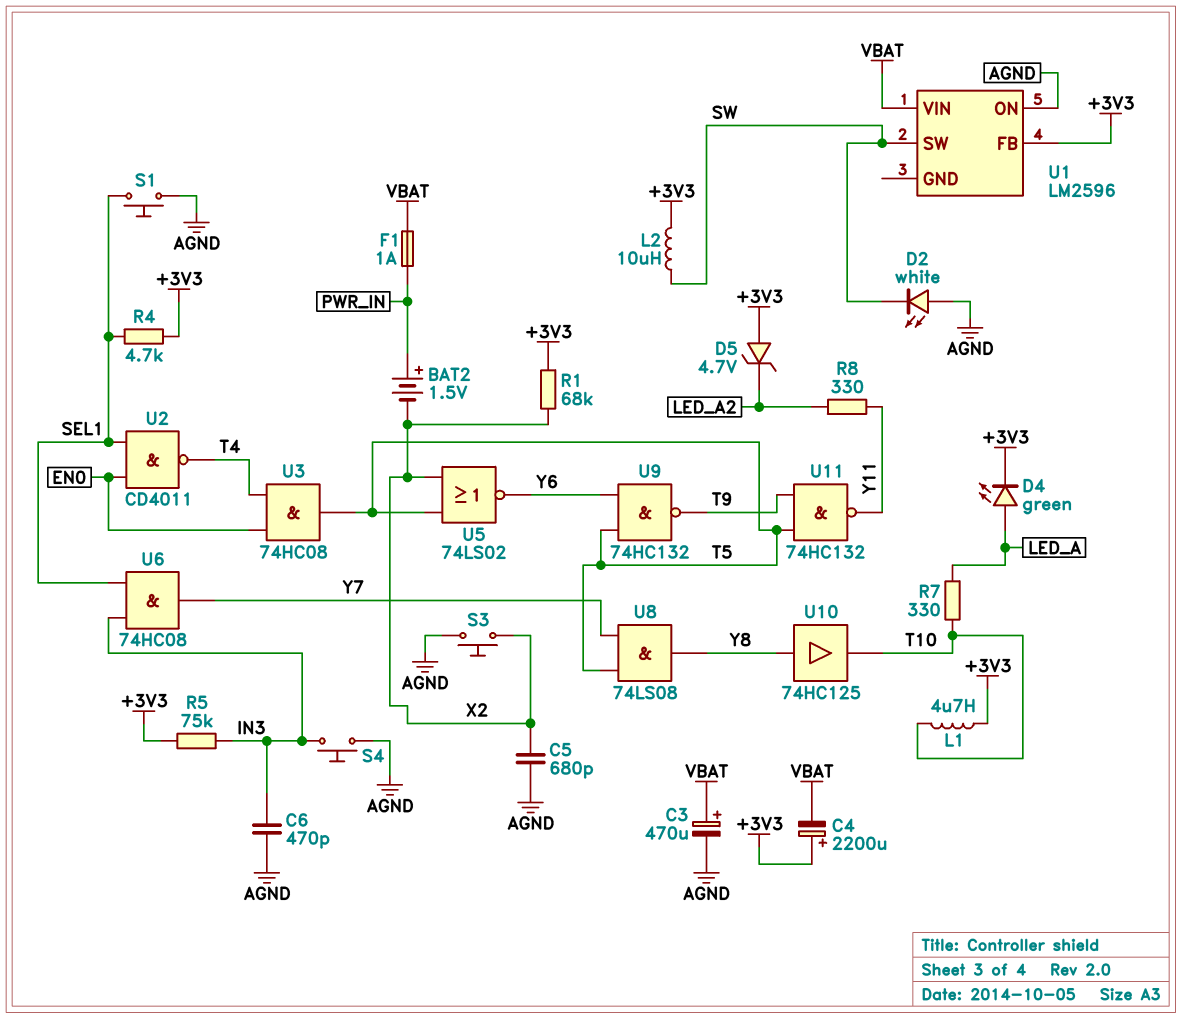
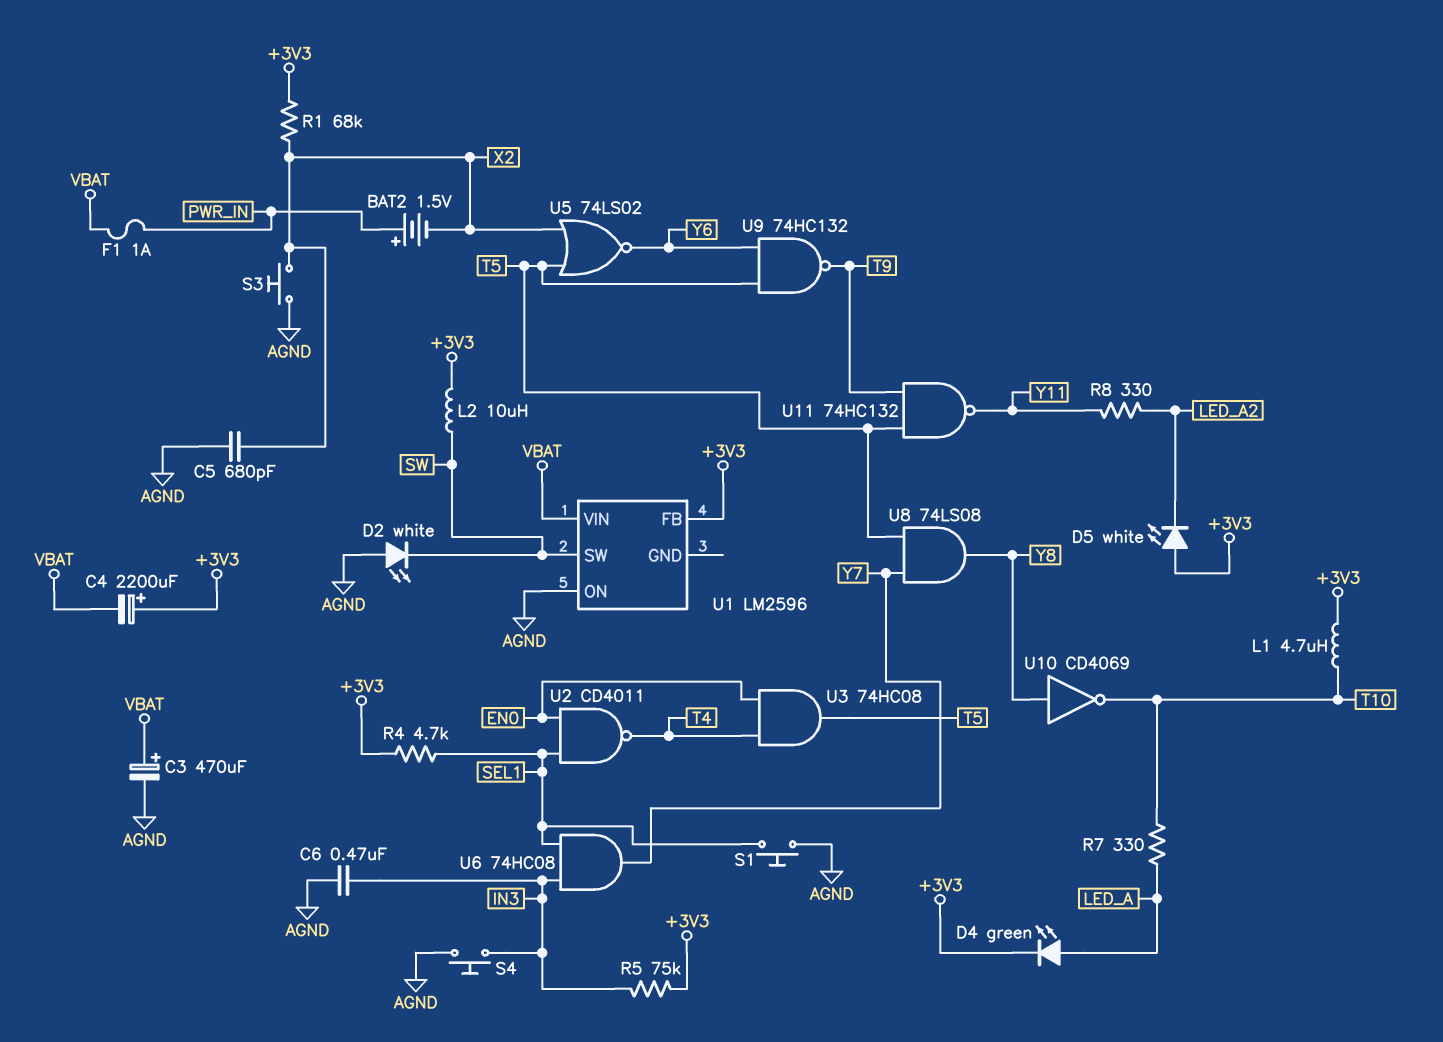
C6: 470pF (AGND, IN3) -> 470nF (AGND, IN3)
D5: zener 4.7V (A +3V3, K LED_A2) -> LED white (A +3V3, K LED_A2)
U10: buffer 74HC125 (in Y8, out T10) -> NOT CD4069 (in Y8, out T10)

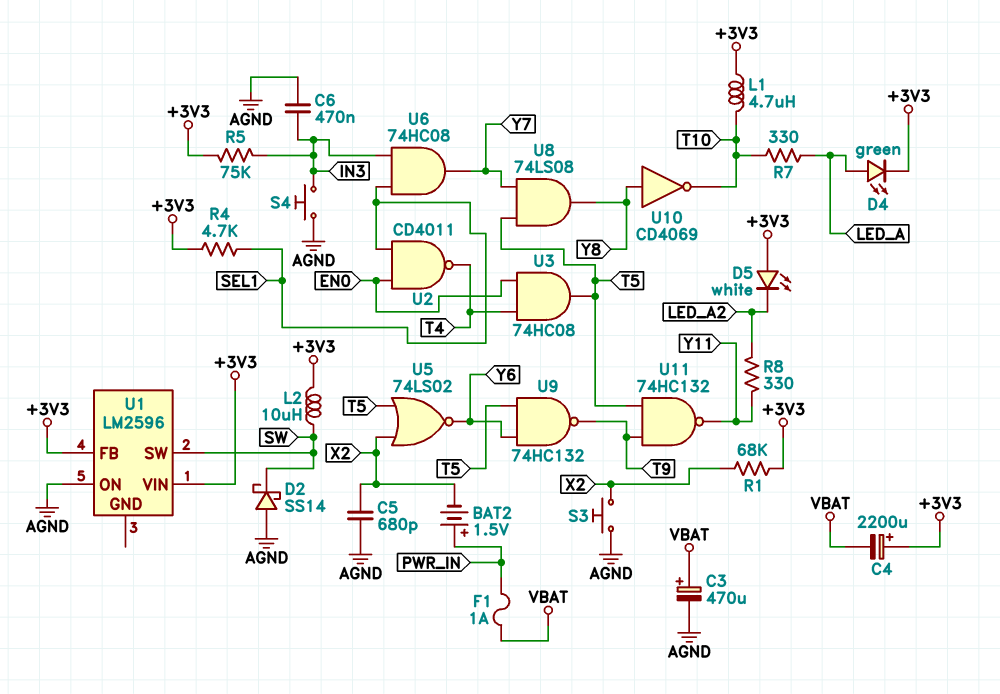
D2: LED white (A AGND, K SW) -> schottky SS14 (A AGND, K SW)
S1: button (AGND, SEL1) -> none
U1 pin VIN: VBAT -> +3V3

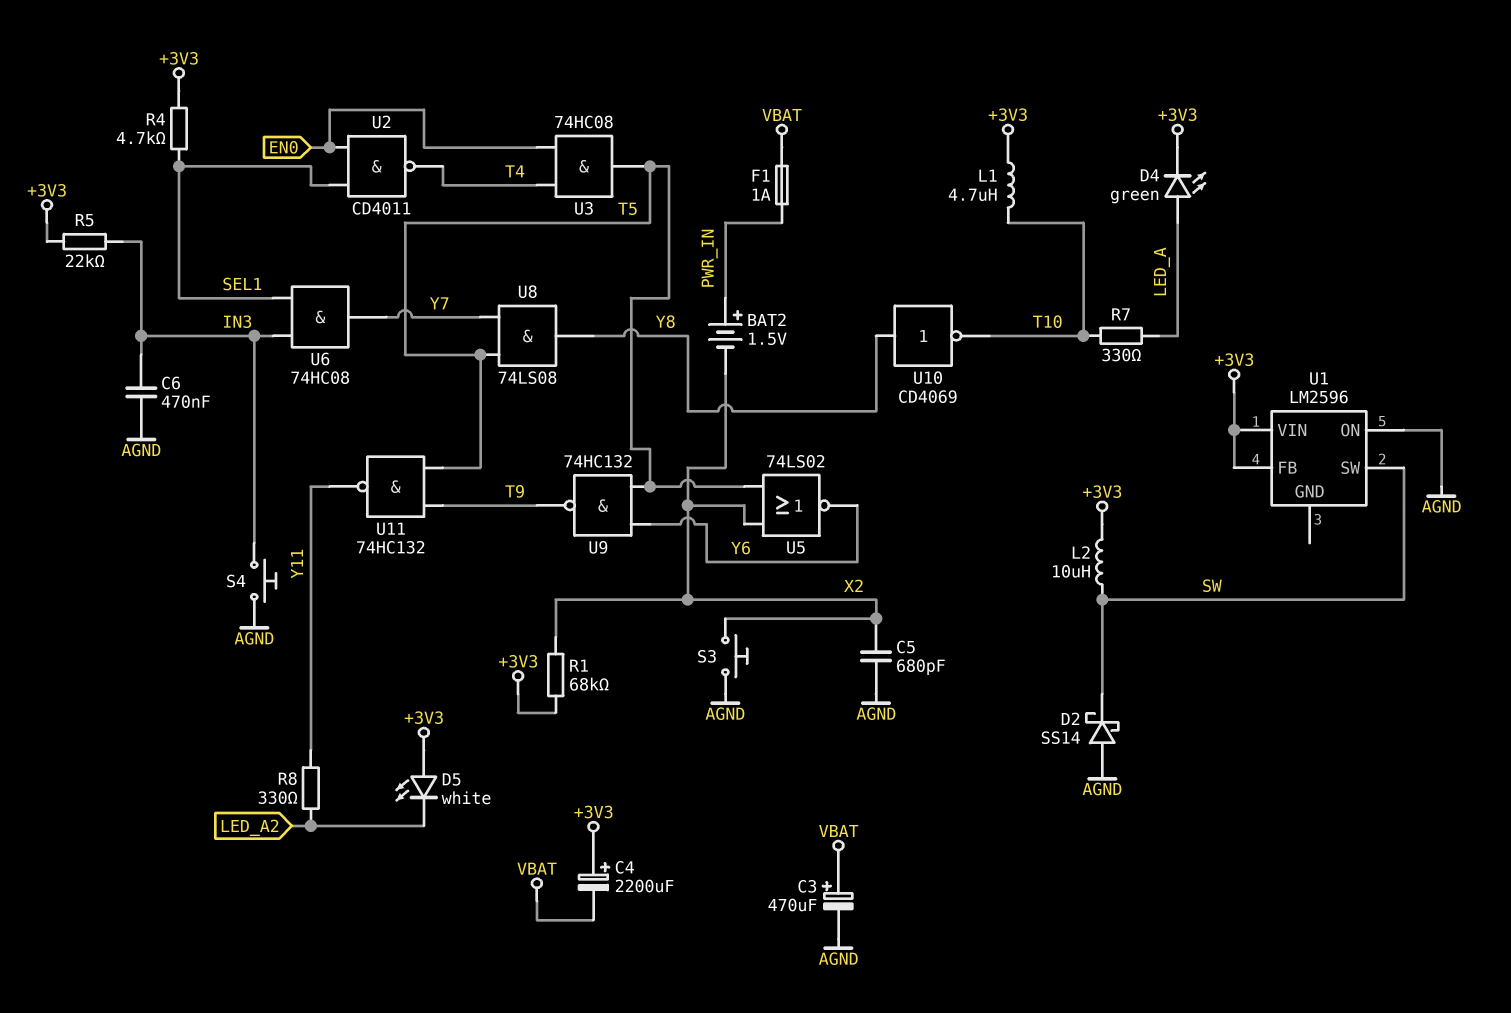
R5: 75k (+3V3, IN3) -> 22k (+3V3, IN3)

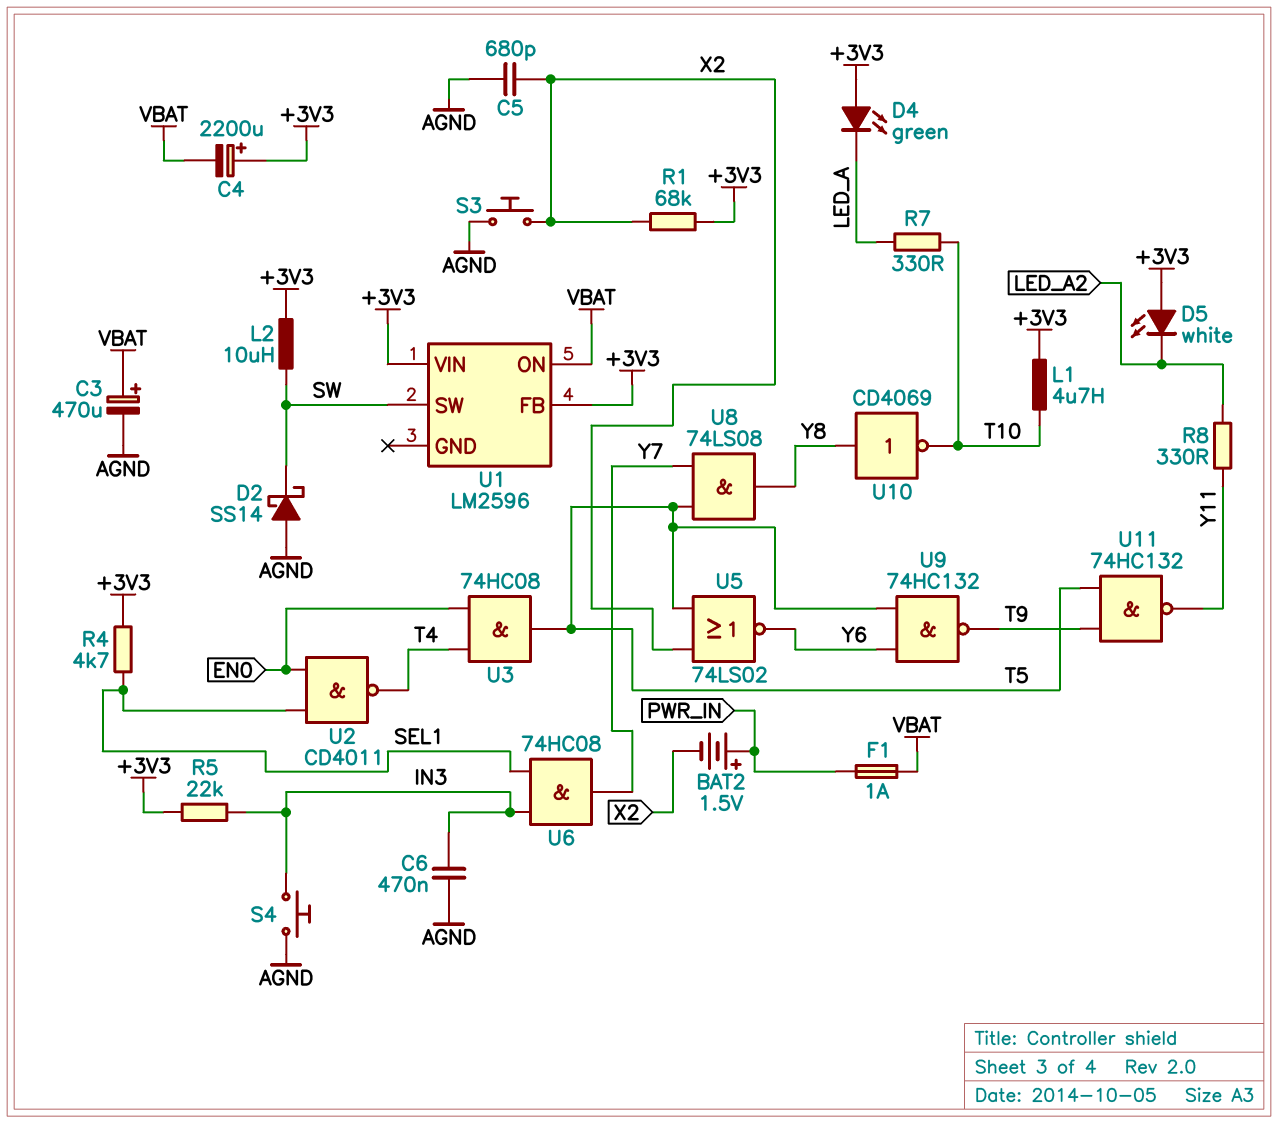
D4: LED green (A LED_A, K +3V3) -> LED green (A +3V3, K LED_A)
U1 pin ON: AGND -> VBAT

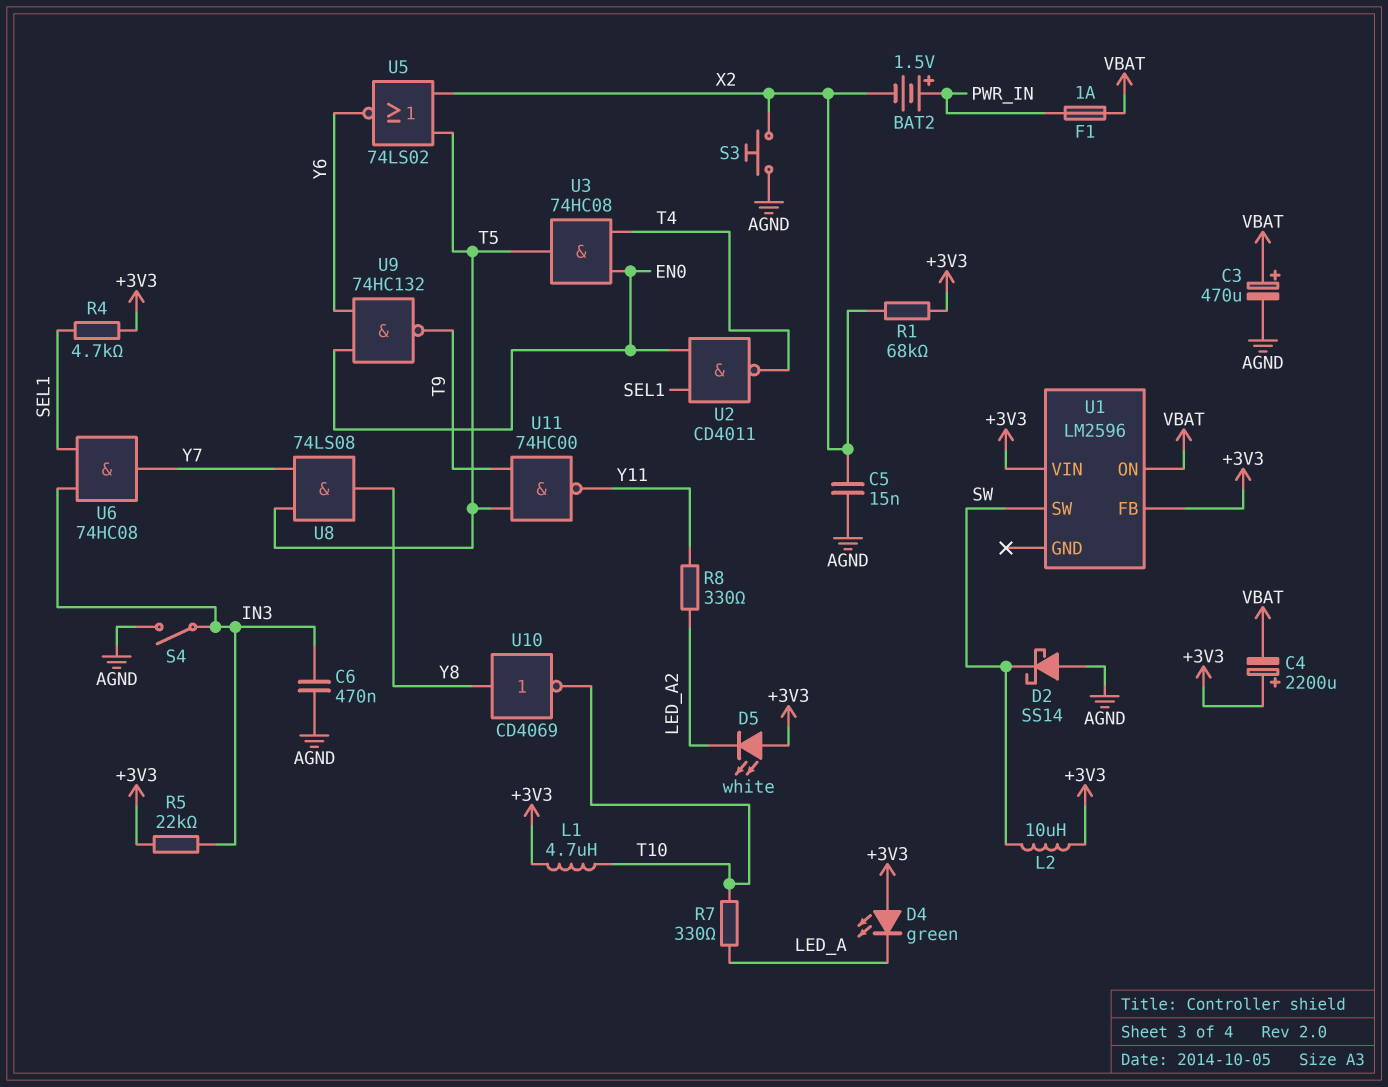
C5: 680pF (AGND, X2) -> 15nF (AGND, X2)
S4: button (AGND, IN3) -> switch (AGND, IN3)
U9: NAND 74HC132 (in T5, in Y6, out T9) -> NAND 74HC132 (in EN0, in Y6, out T9)
U11: NAND 74HC132 (in T5, in T9, out Y11) -> NAND 74HC00 (in T5, in T9, out Y11)

